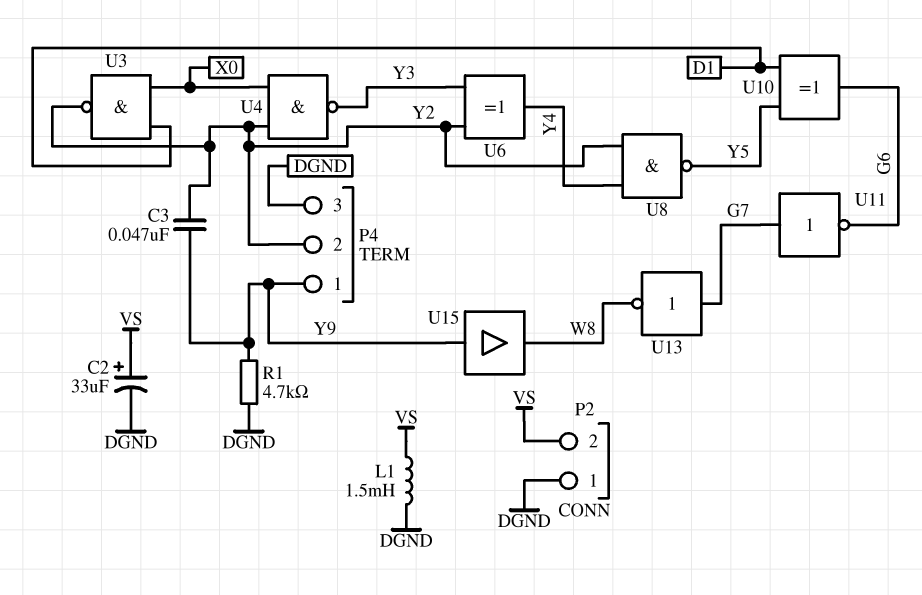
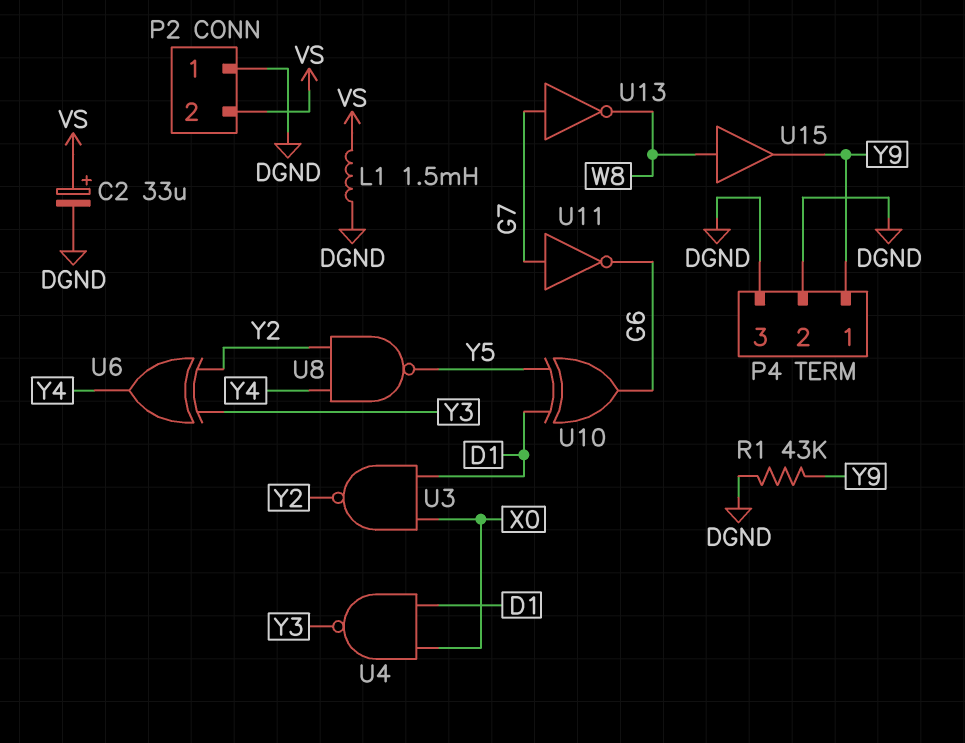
C3: 47nF (Y2, Y9) -> none
P4 pin 2: Y2 -> DGND
R1: 4.7k (DGND, Y9) -> 43k (DGND, Y9)
U4: NAND (in X0, in Y2, out Y3) -> NAND (in D1, in X0, out Y3)
U15: buffer (in Y9, out W8) -> buffer (in W8, out Y9)

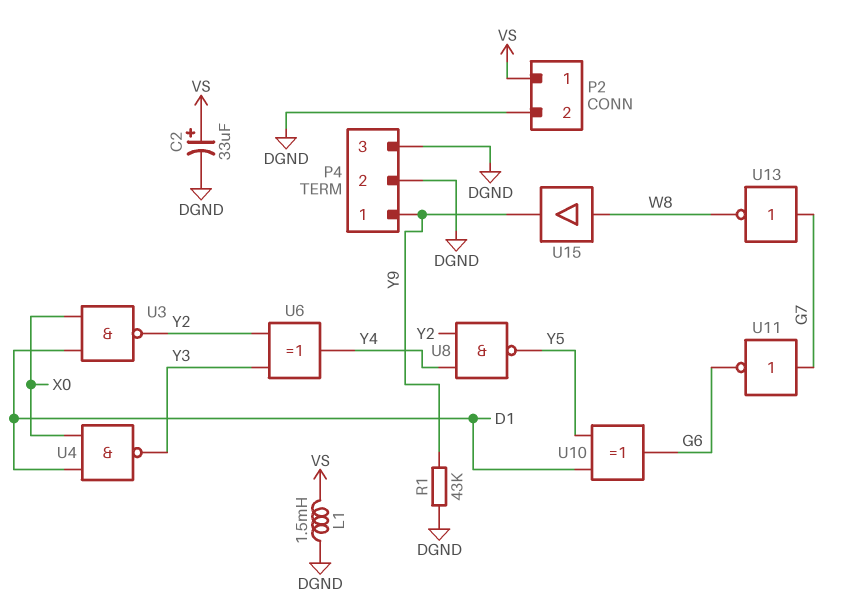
P2 pin 1: DGND -> VS
P2 pin 2: VS -> DGND

